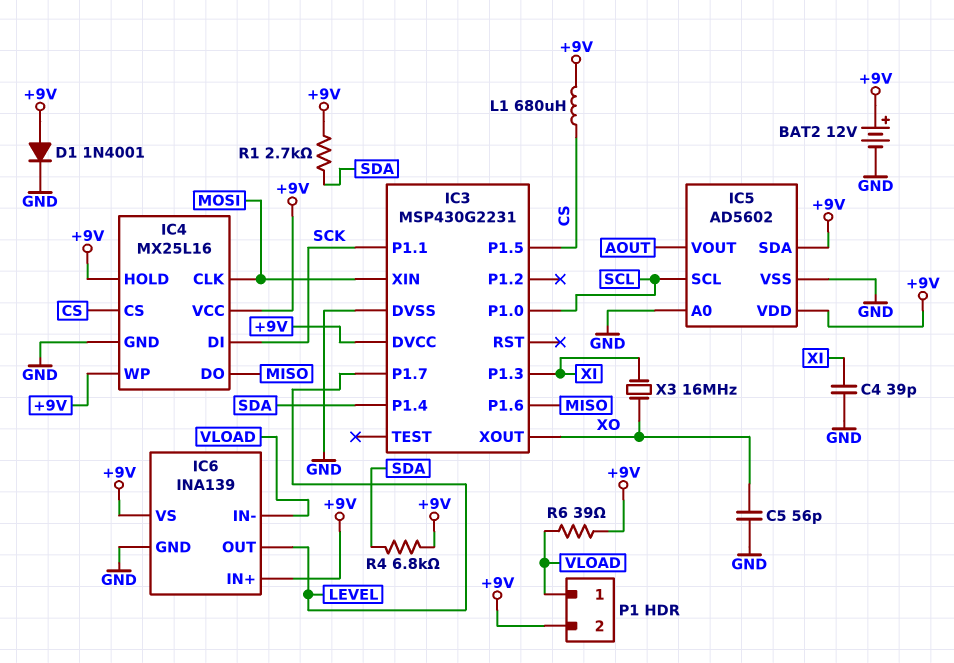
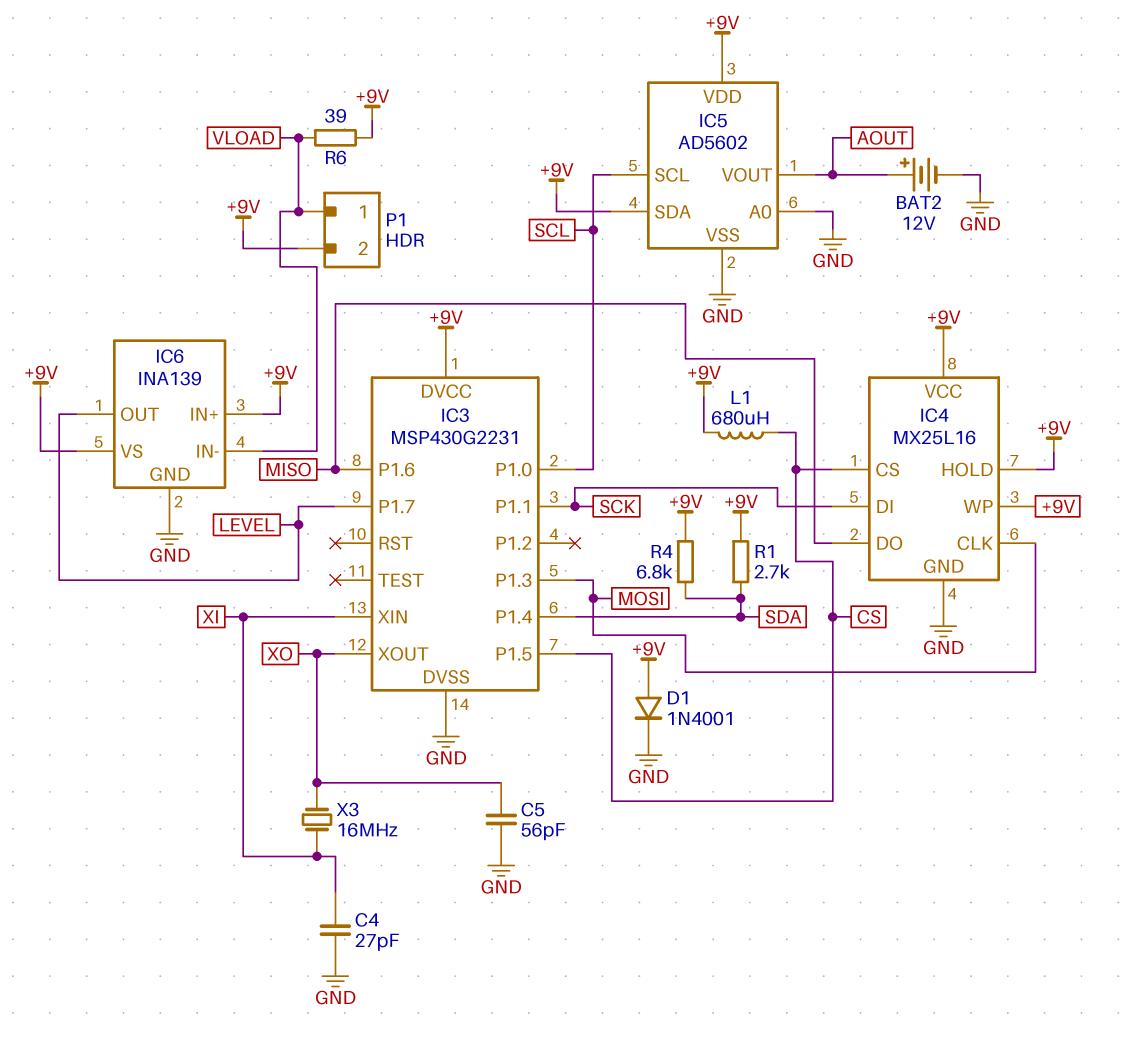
BAT2: 12V (plus +9V, minus GND) -> 12V (plus AOUT, minus GND)
C4: 39pF (GND, XI) -> 27pF (GND, XI)
IC3 pin P1.3: XI -> MOSI
IC3 pin XIN: MOSI -> XI

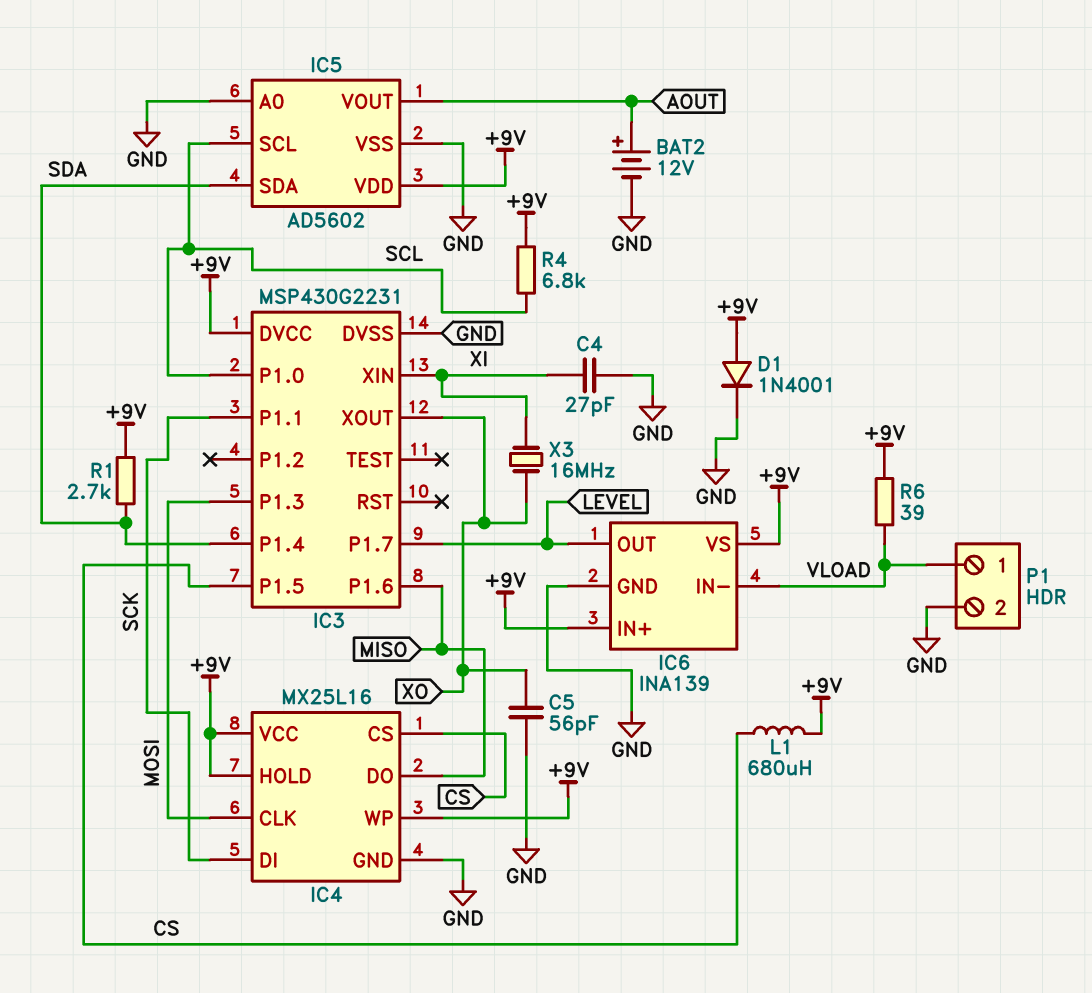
IC5 pin SDA: +9V -> SDA
P1 pin 2: +9V -> GND
R4: 6.8k (+9V, SDA) -> 6.8k (+9V, SCL)

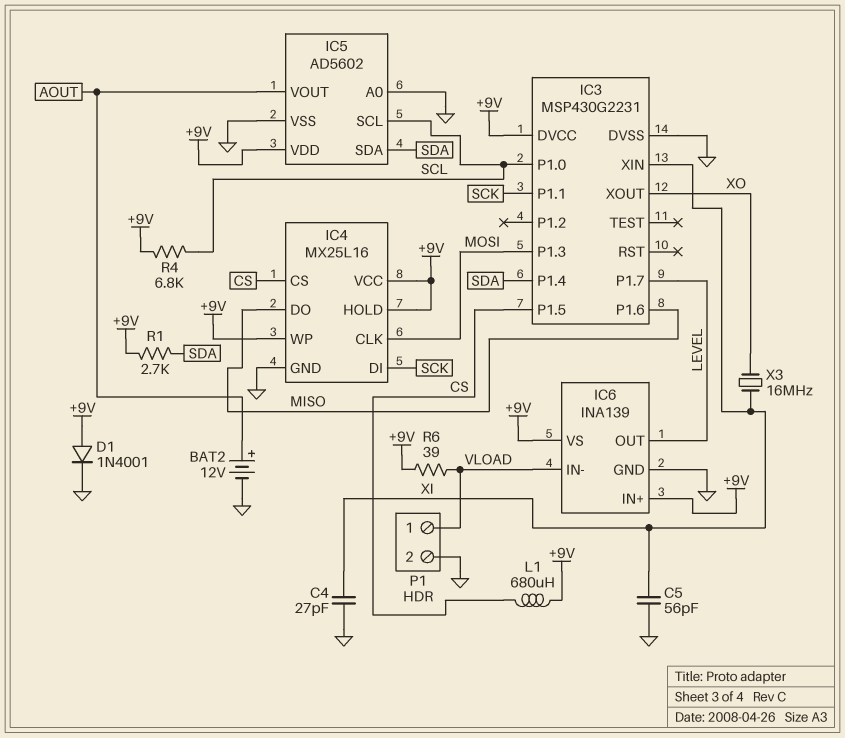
C5: 56pF (GND, XO) -> 56pF (GND, XI)

